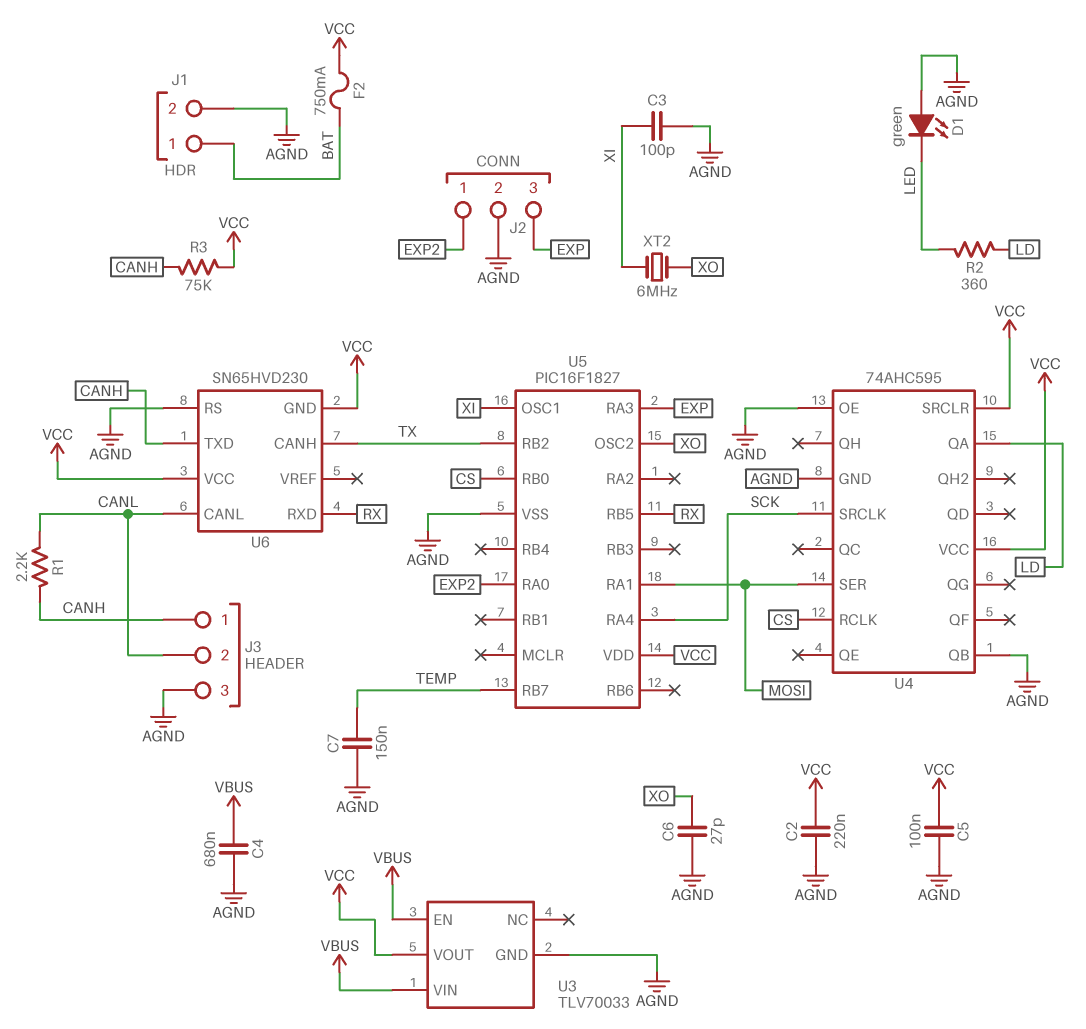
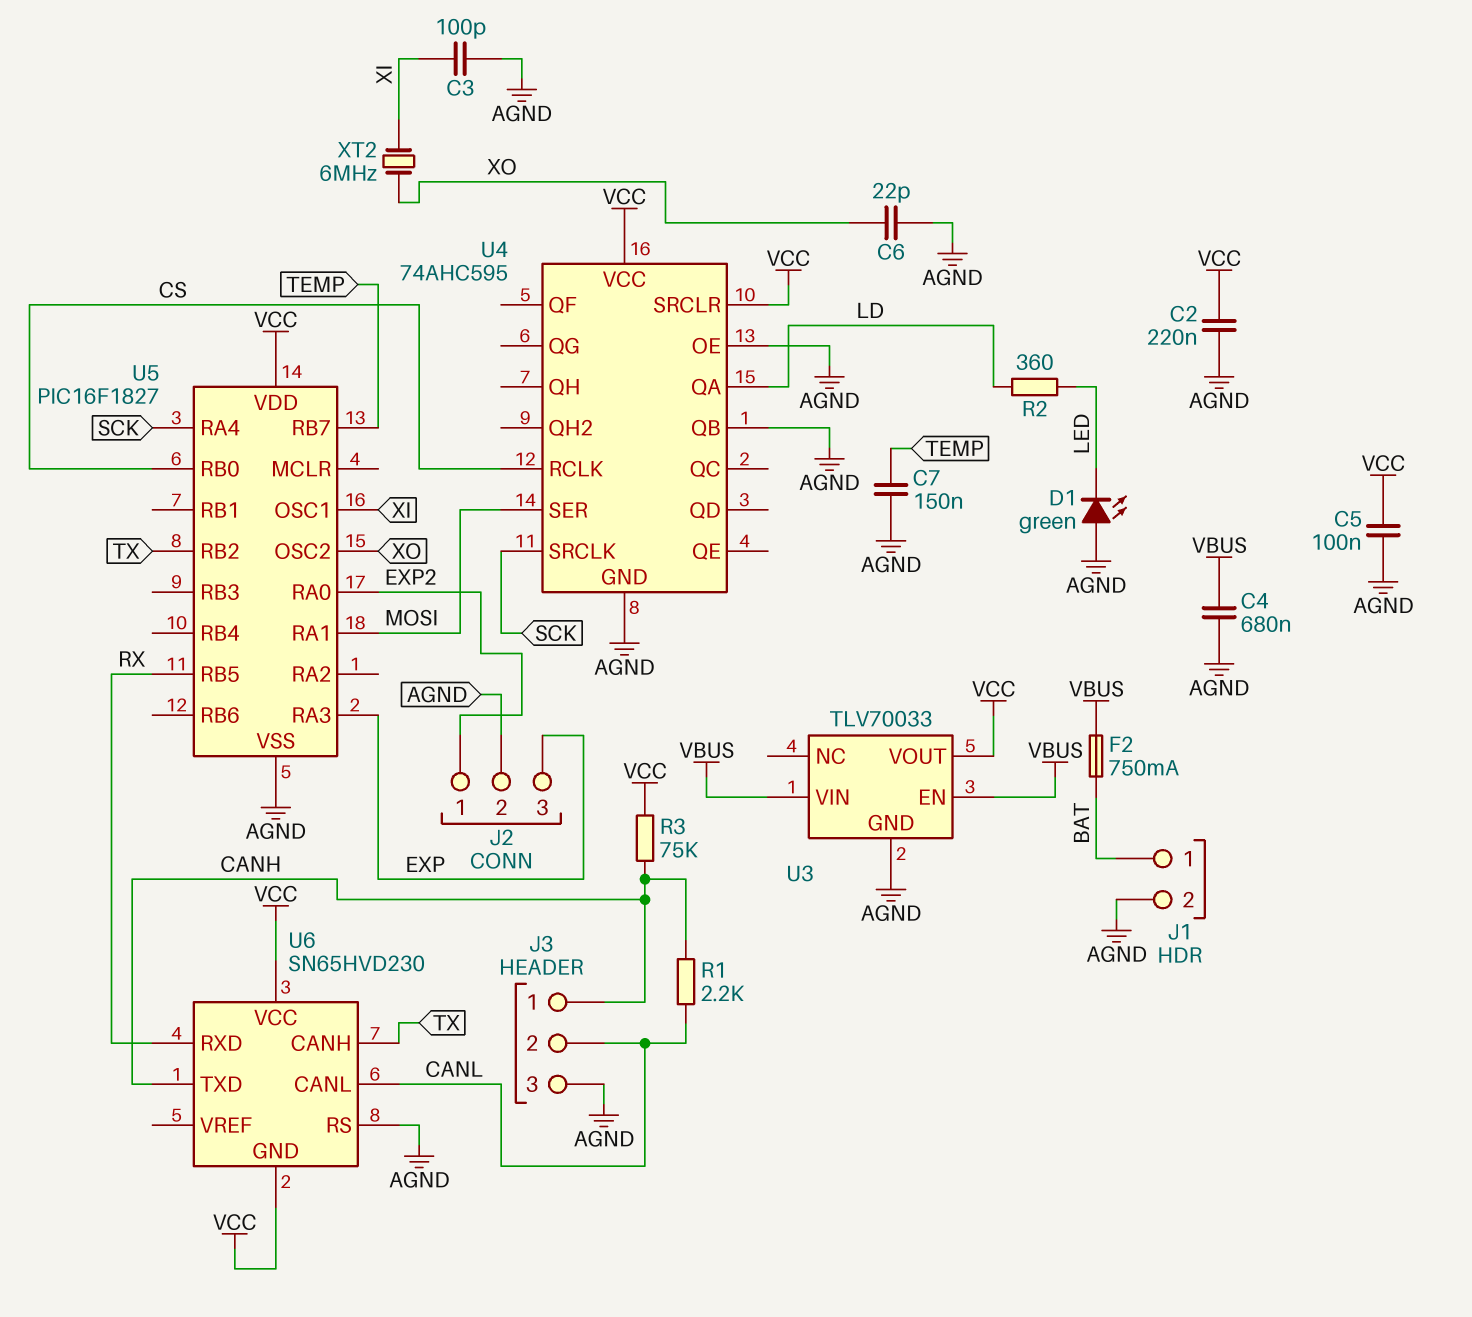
C6: 27pF (AGND, XO) -> 22pF (AGND, XO)
F2: 750mA (BAT, VCC) -> 750mA (BAT, VBUS)

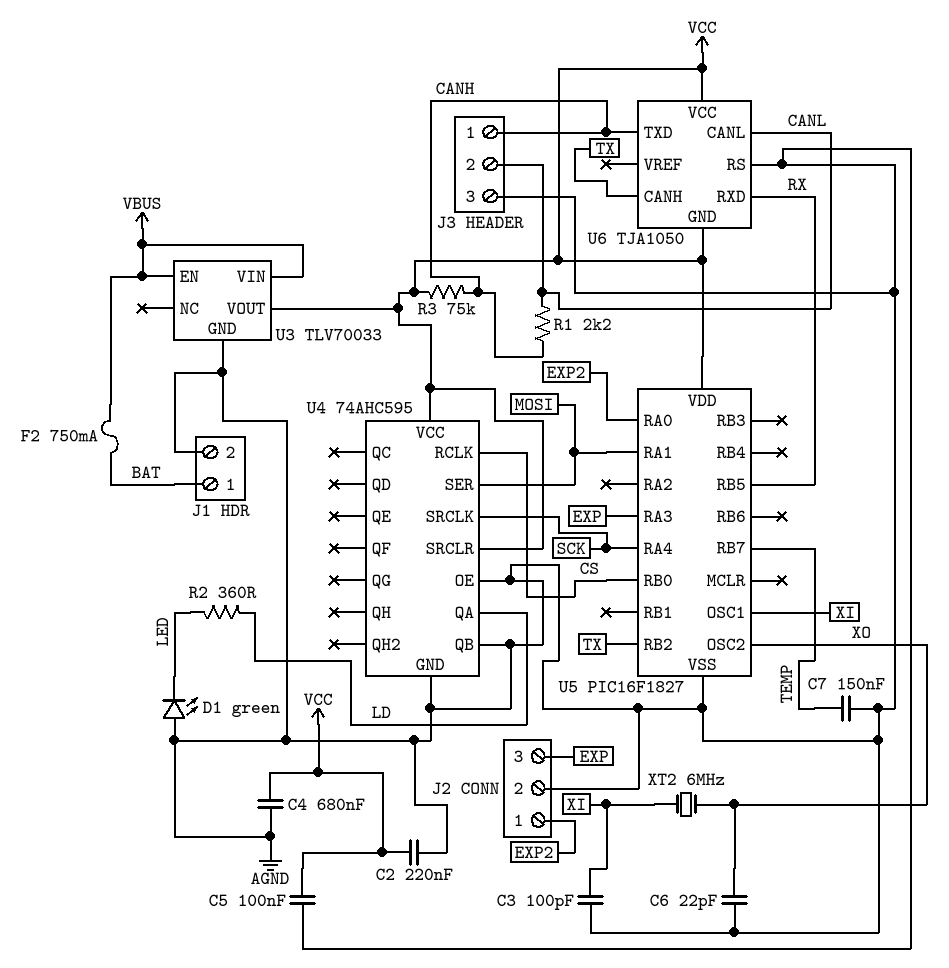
C4: 680nF (AGND, VBUS) -> 680nF (AGND, VCC)
U6: SN65HVD230 -> TJA1050

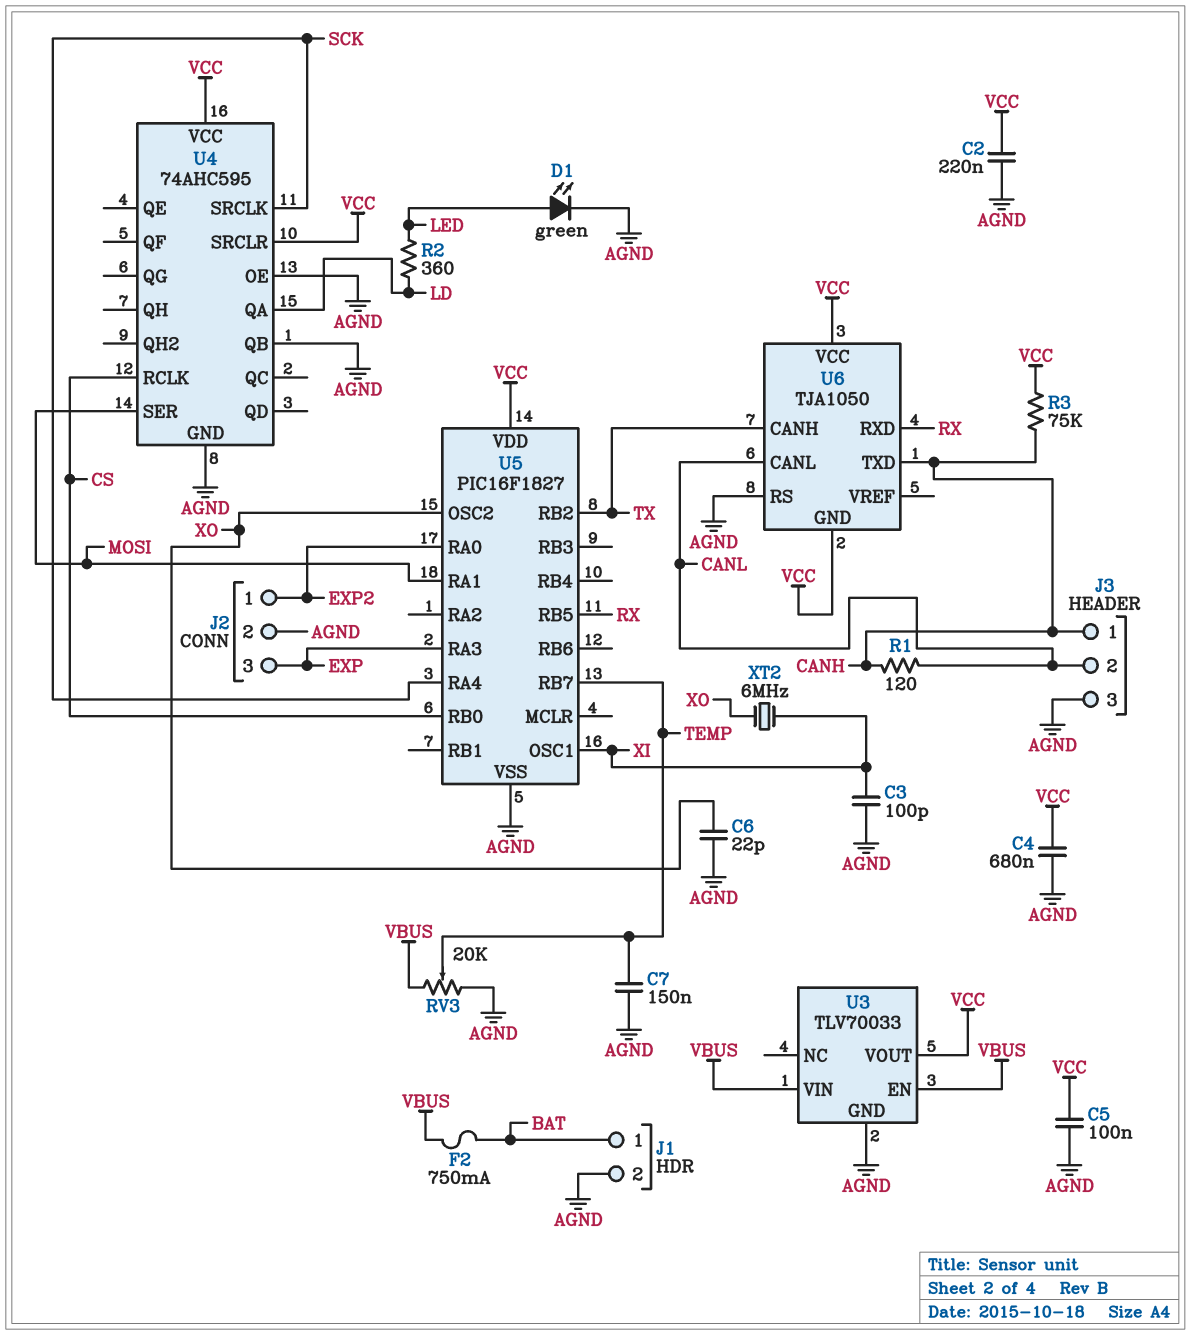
D1: LED green (A AGND, K LED) -> LED green (A LED, K AGND)
R1: 2.2k (CANH, CANL) -> 120 (CANH, CANL)
RV3: none -> 20k (AGND, VBUS, wiper TEMP)

